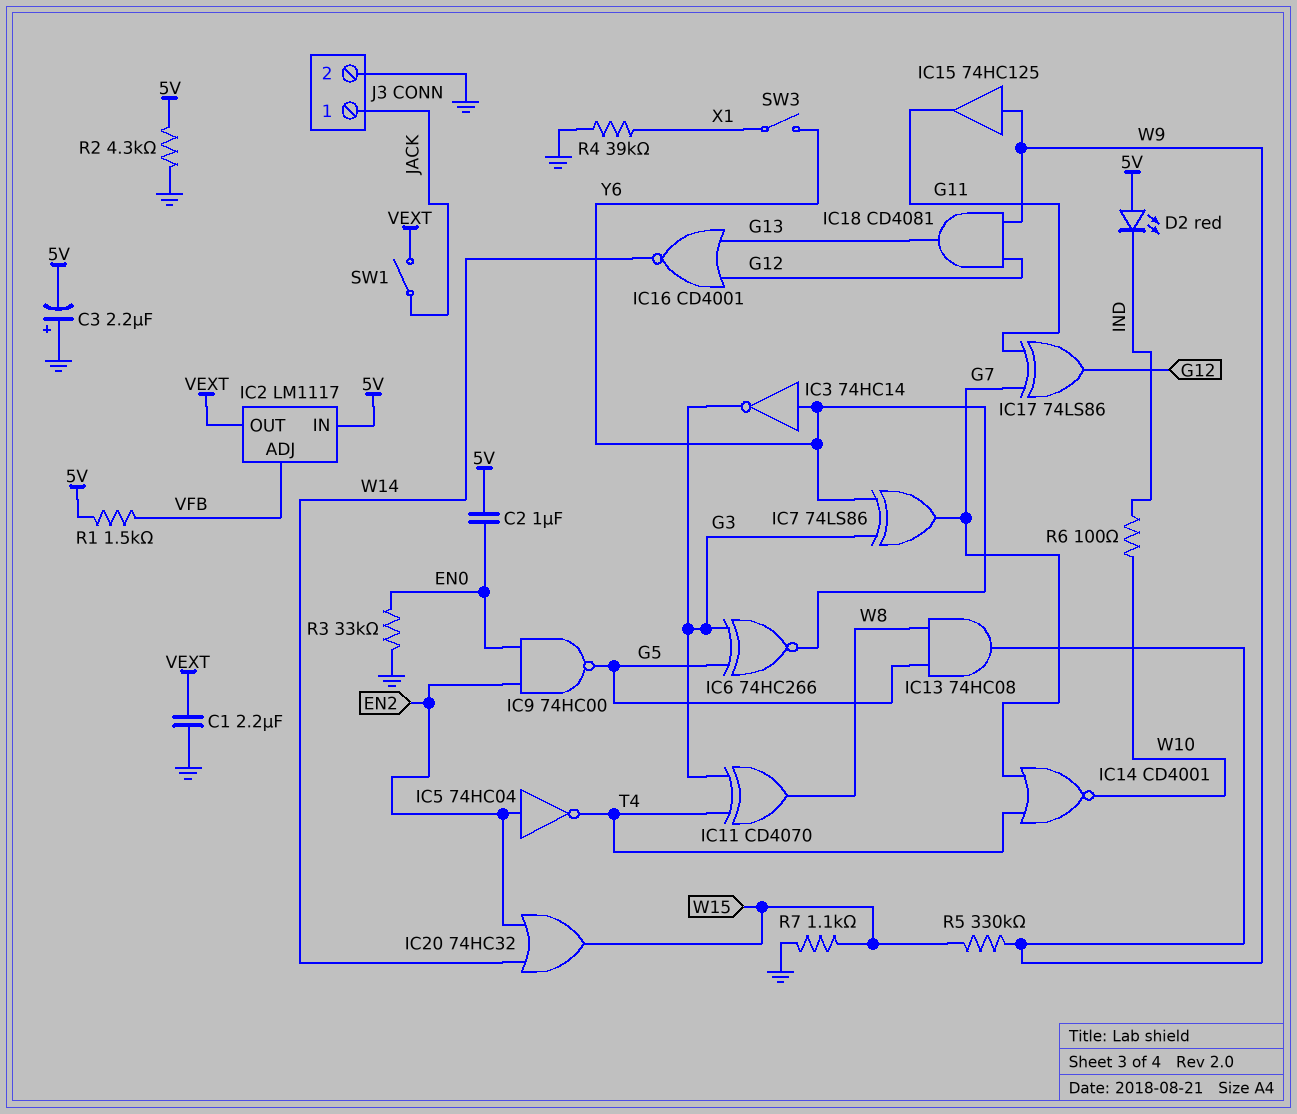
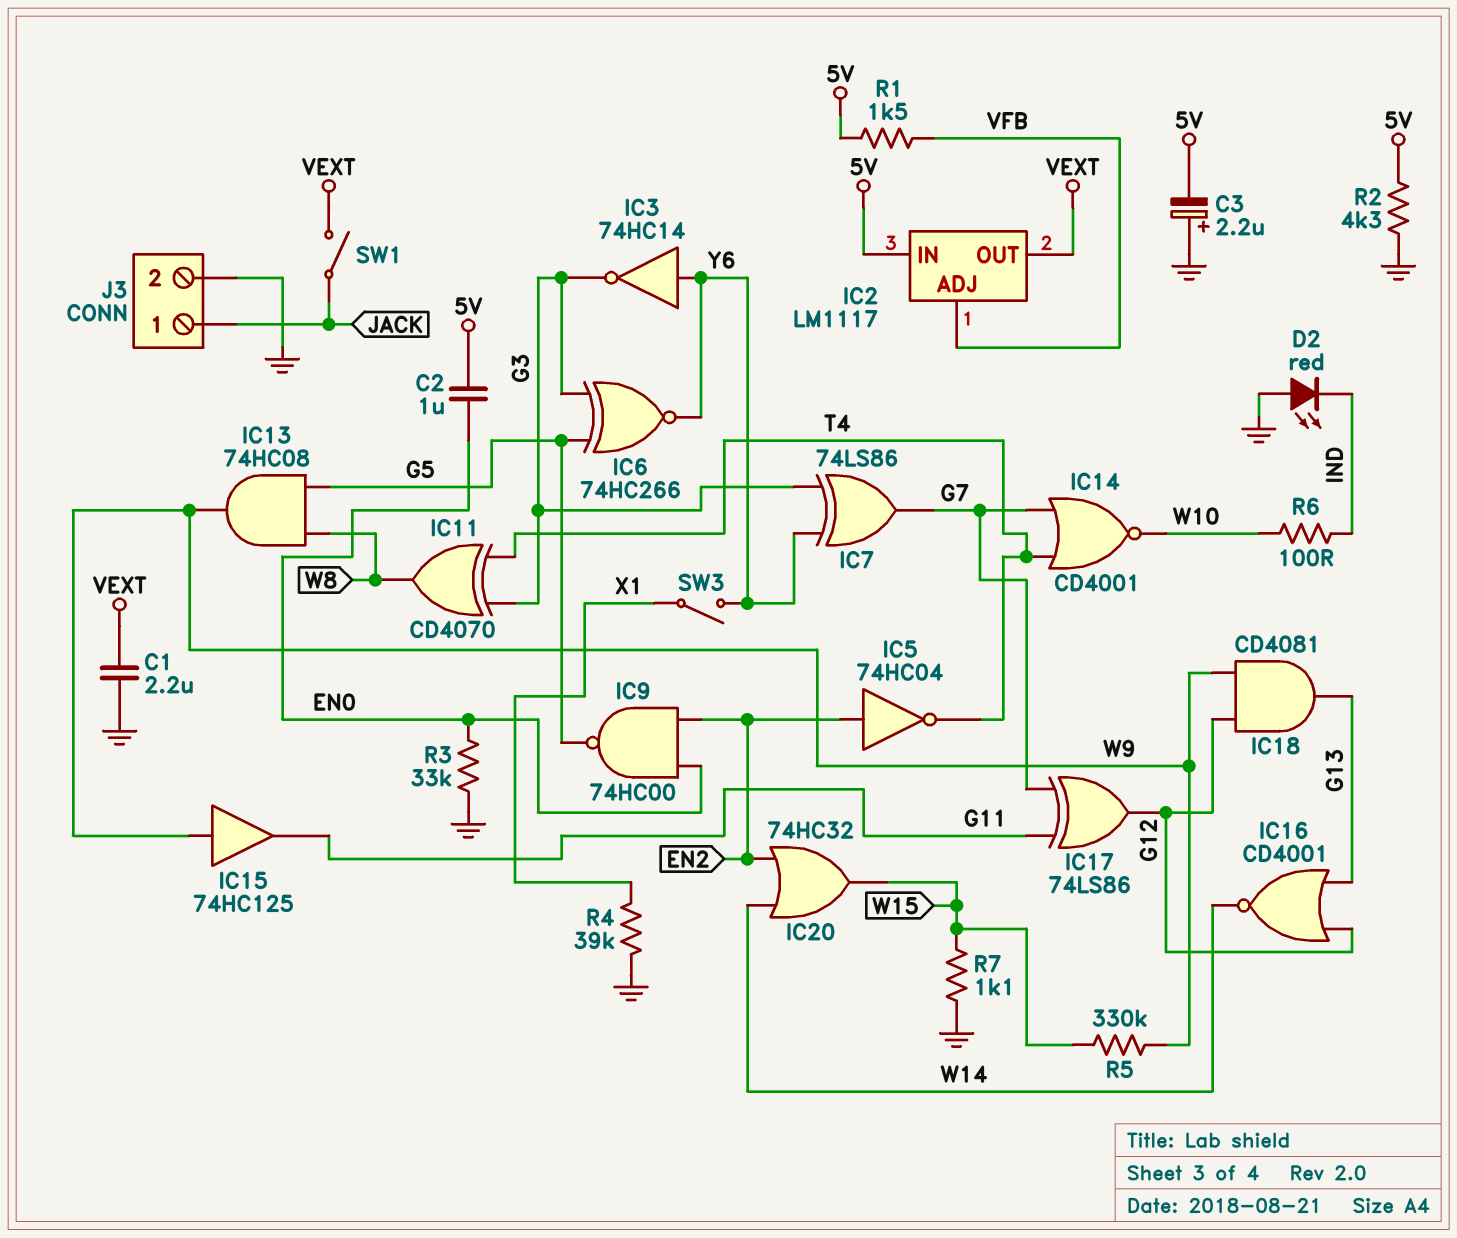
D2: LED red (A 5V, K IND) -> LED red (A GND, K IND)

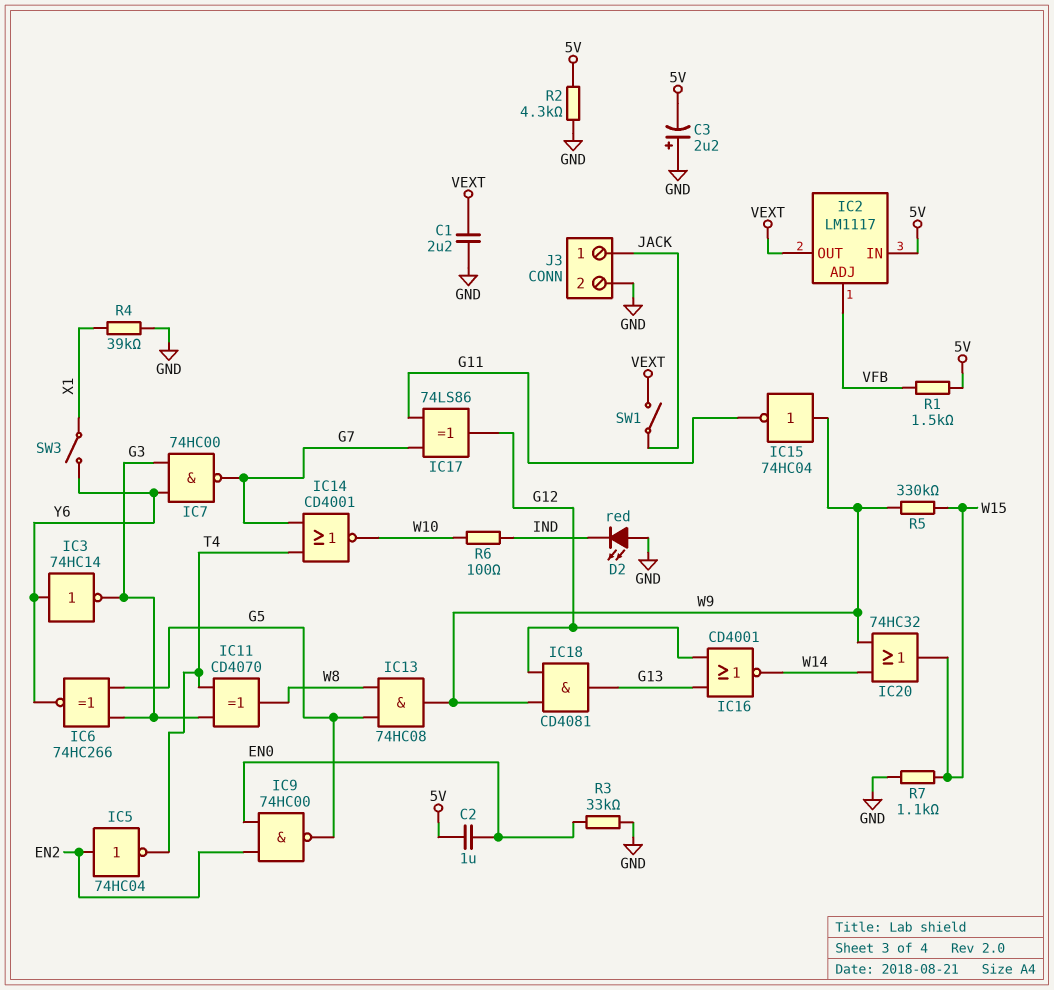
IC7: XOR 74LS86 (in G3, in Y6, out G7) -> NAND 74HC00 (in G3, in Y6, out G7)
IC15: buffer 74HC125 (in W9, out G11) -> NOT 74HC04 (in W9, out G11)
IC20: OR 74HC32 (in EN2, in W14, out W15) -> OR 74HC32 (in W9, in W14, out W15)

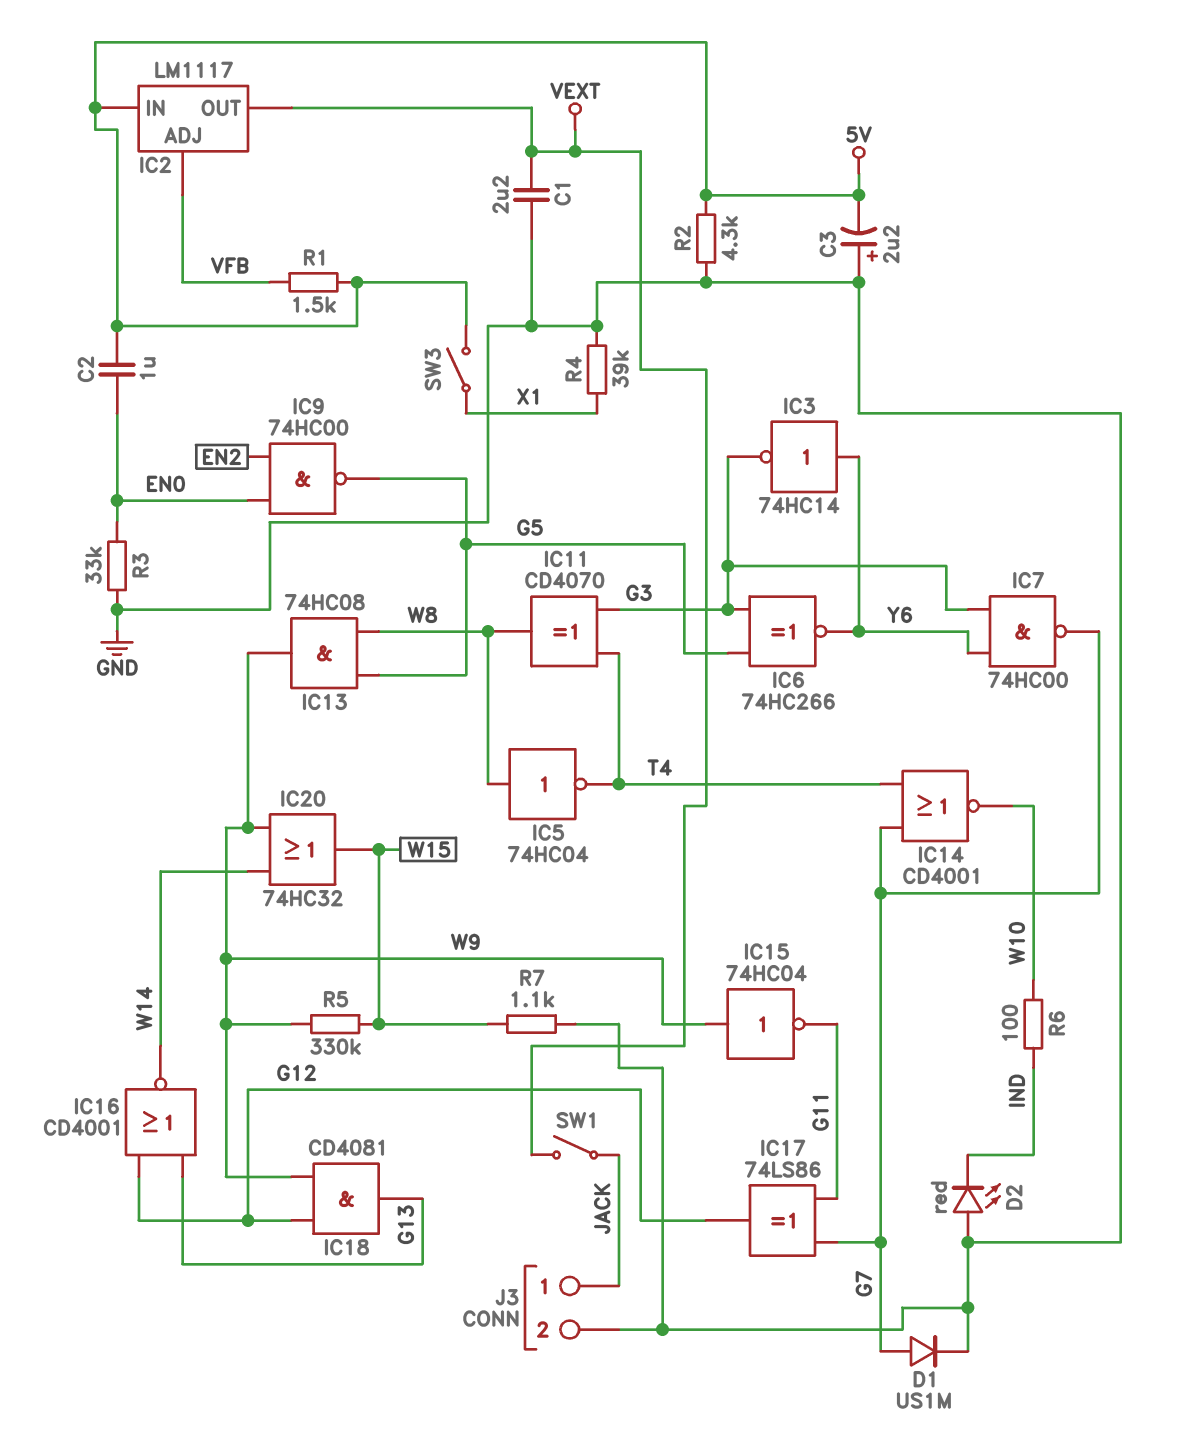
D1: none -> diode US1M (A G7, K GND)
IC5: NOT 74HC04 (in EN2, out T4) -> NOT 74HC04 (in W8, out T4)
SW3: switch (X1, Y6) -> switch (5V, X1)

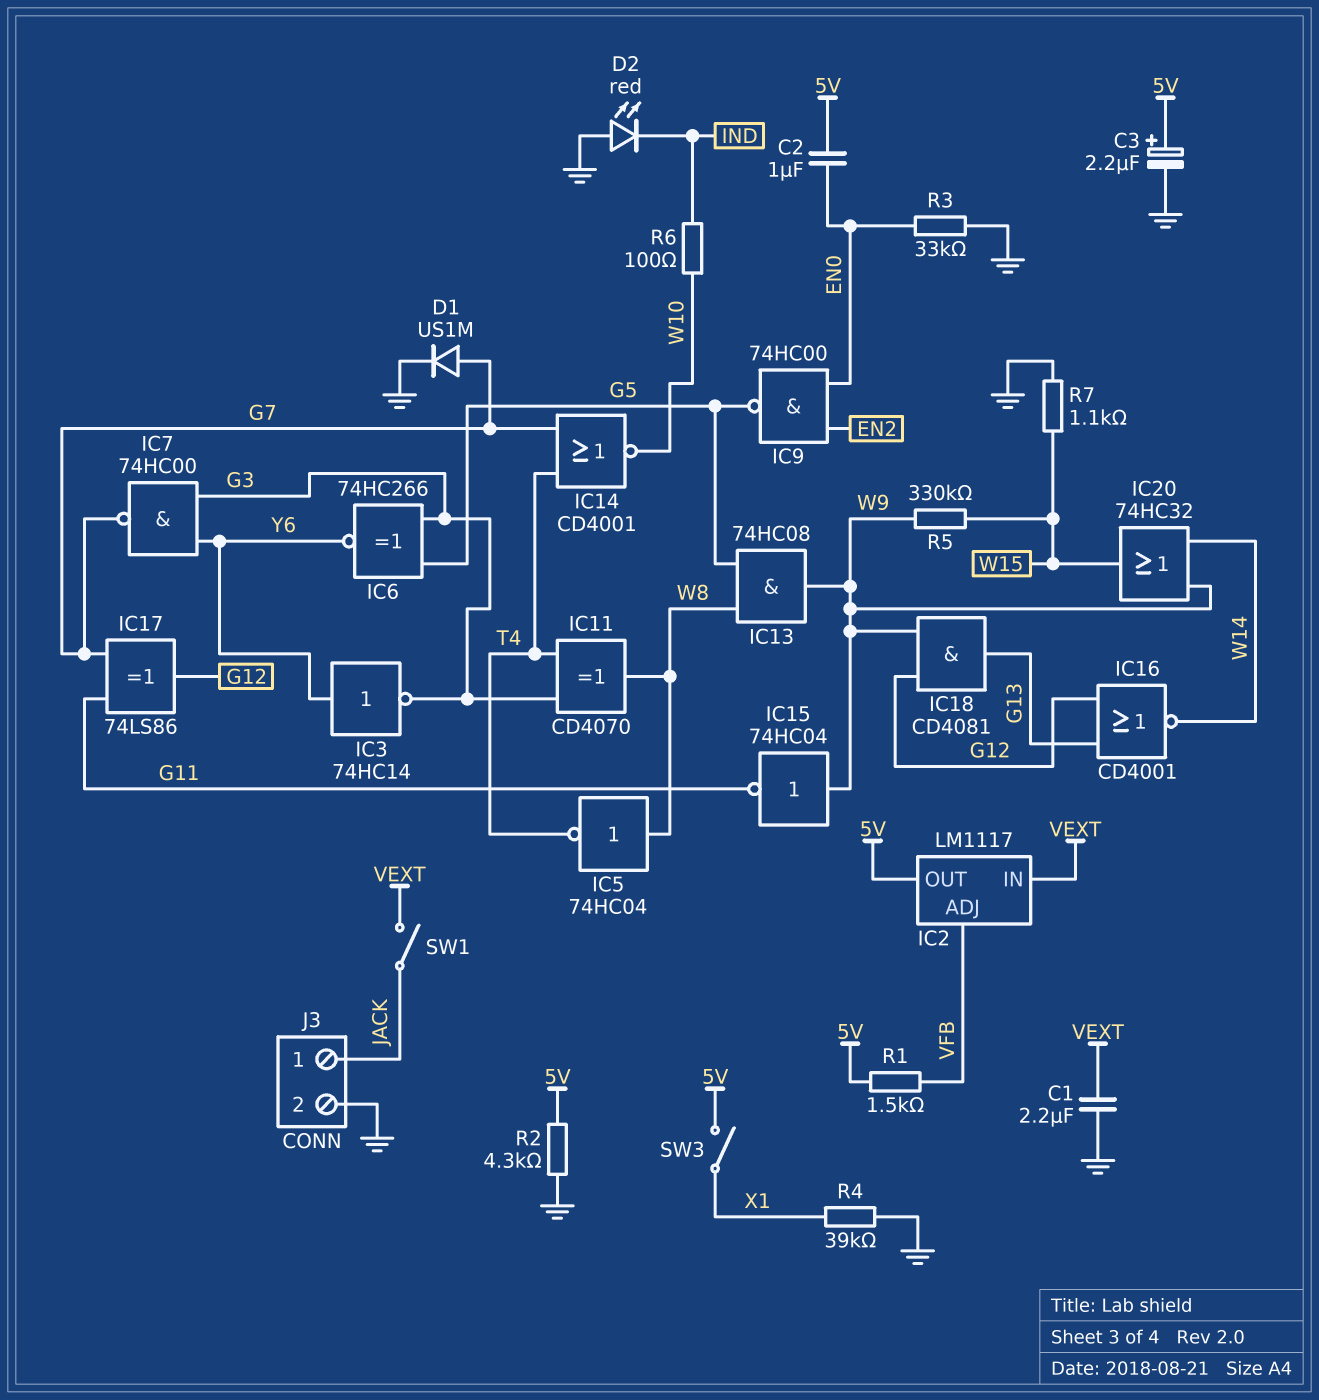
C3: 2.2uF (plus GND, minus 5V) -> 2.2uF (plus 5V, minus GND)
IC2 pin IN: 5V -> VEXT
IC2 pin OUT: VEXT -> 5V

